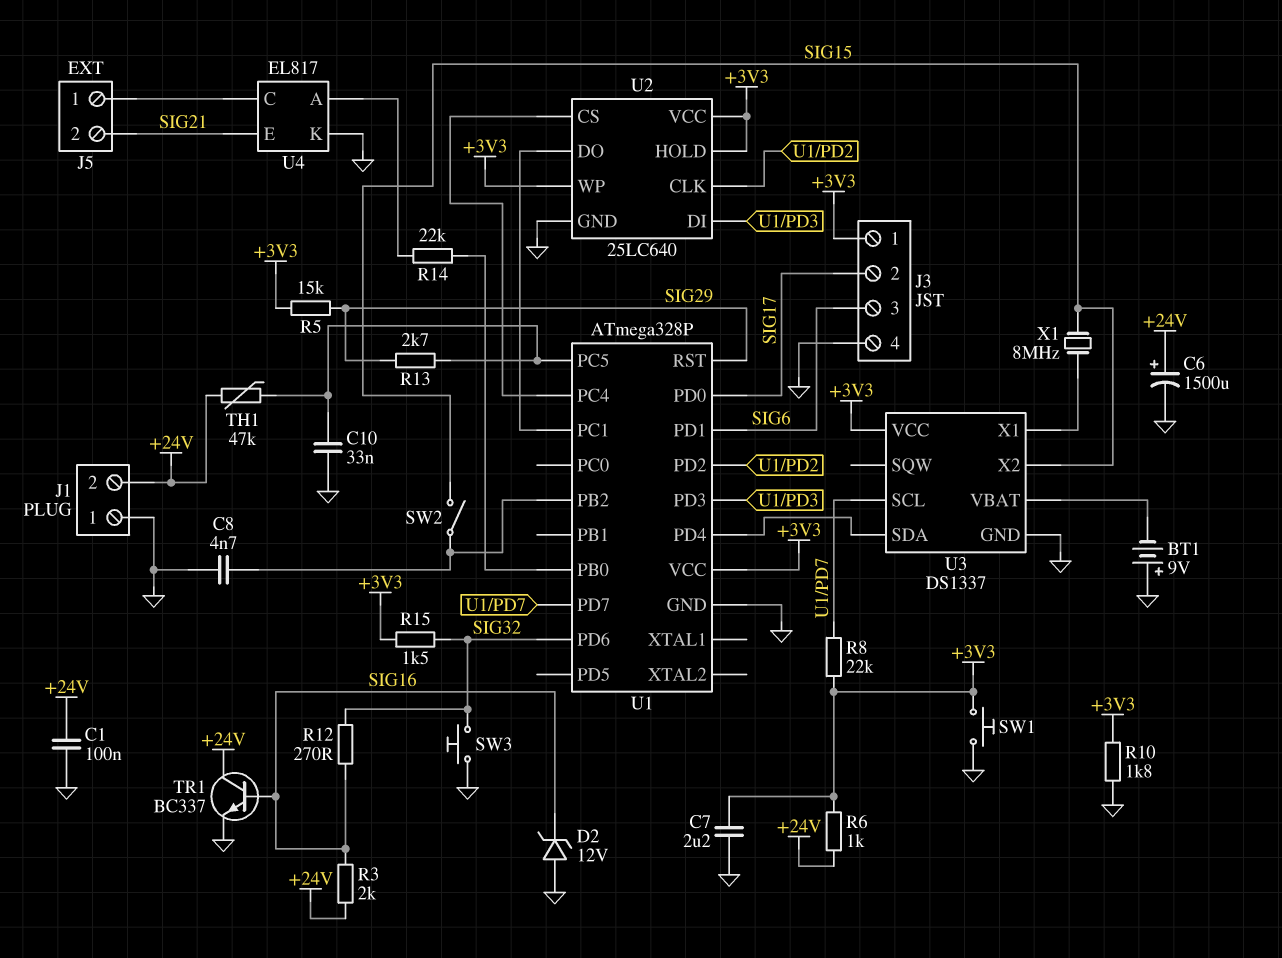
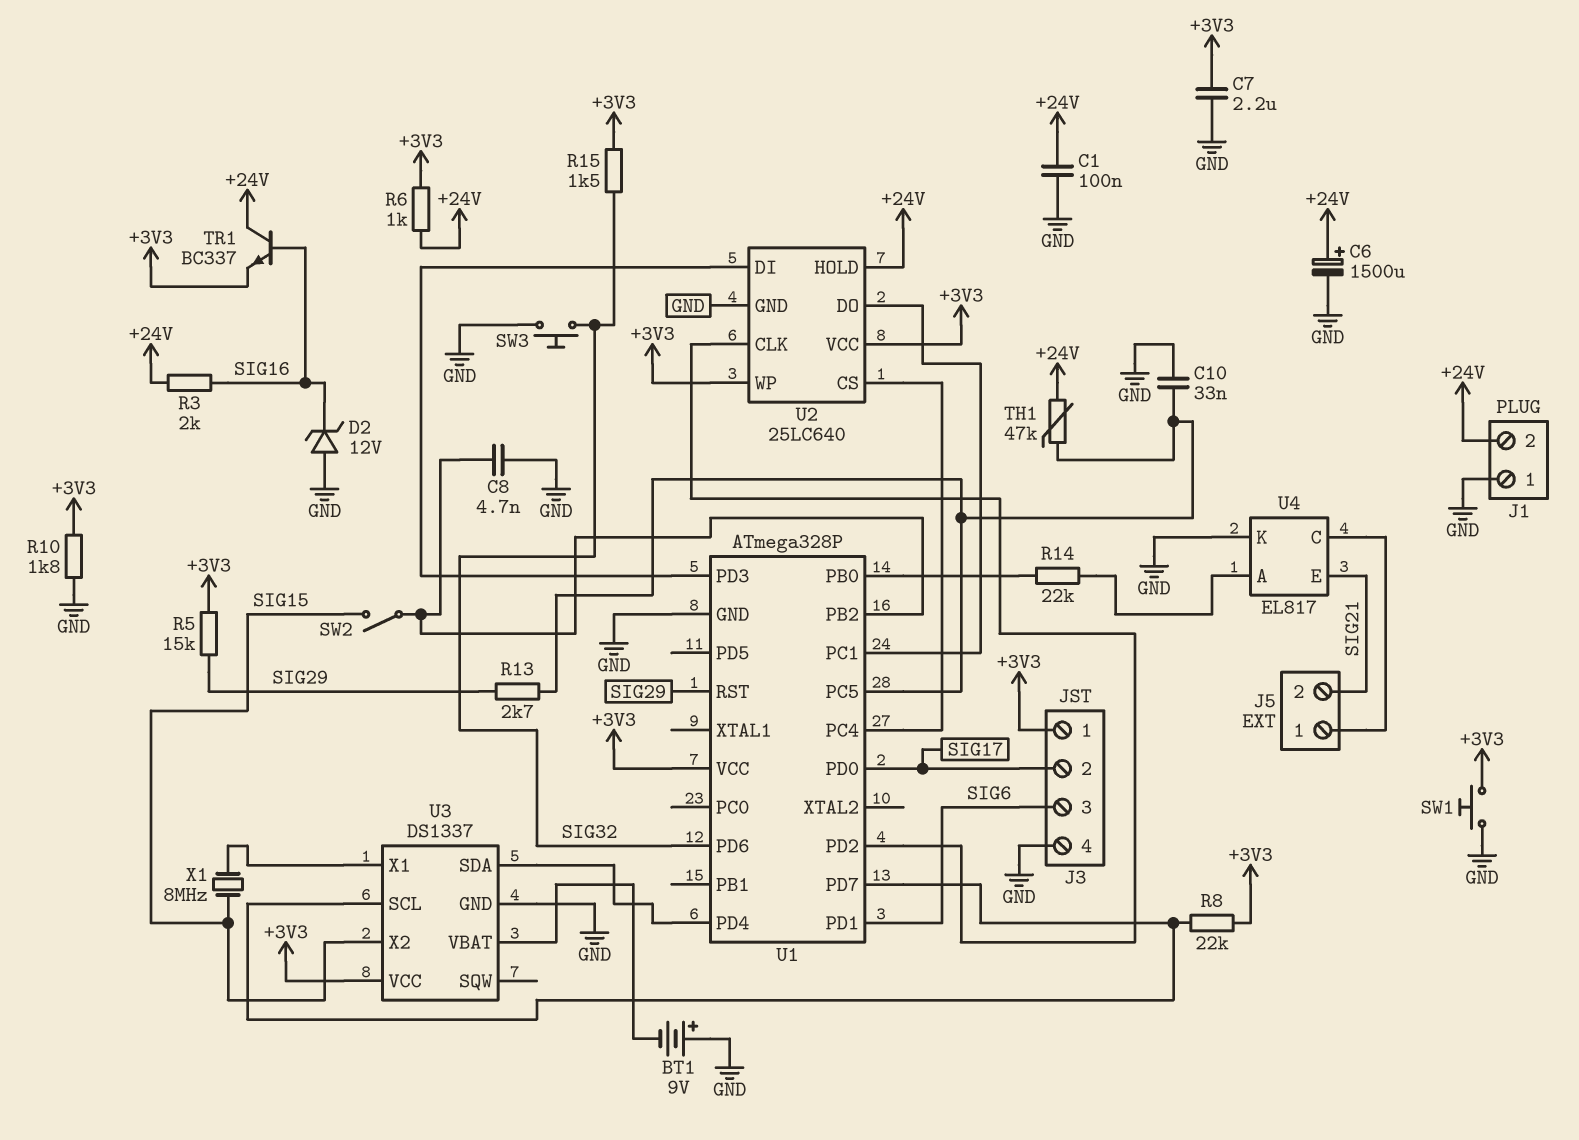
R12: 270 (SIG16, SIG32) -> none
TR1: NPN BC337 (B SIG16, C +24V, E GND) -> NPN BC337 (B SIG16, C +24V, E +3V3)
U2 pin HOLD: +3V3 -> +24V

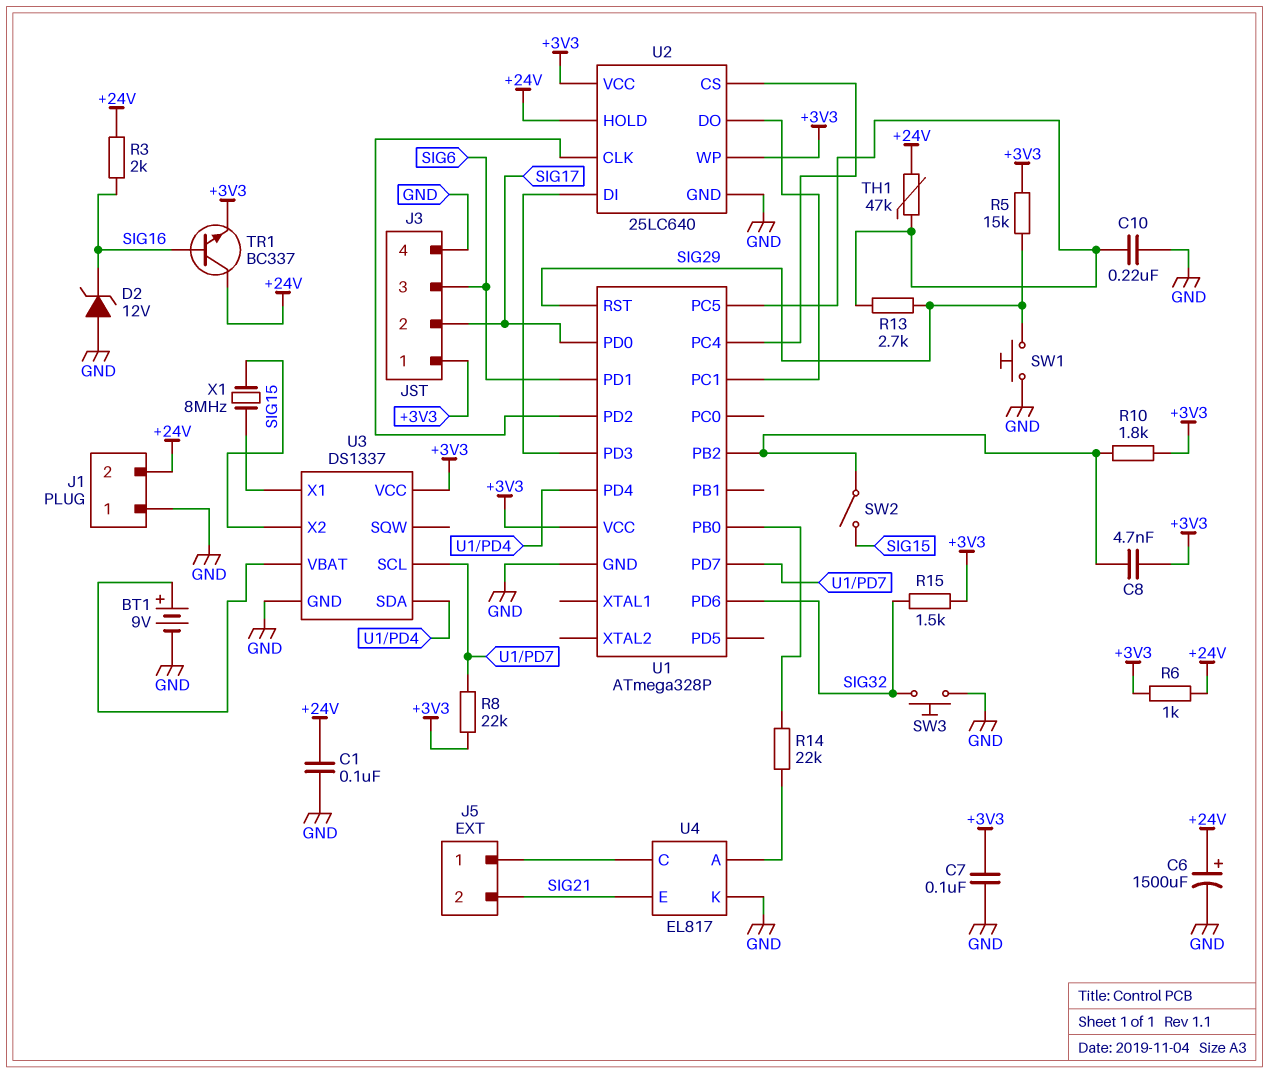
BT1: 9V (plus GND, minus U3/VBAT) -> 9V (plus U3/VBAT, minus GND)
C7: 2.2uF (+3V3, GND) -> 100nF (+3V3, GND)
C8: 4.7nF (GND, U1/PB2) -> 4.7nF (+3V3, U1/PB2)
C10: 33nF (GND, U1/PC5) -> 220nF (GND, U1/PC5)
R10: 1.8k (+3V3, GND) -> 1.8k (+3V3, U1/PB2)
SW1: button (+3V3, GND) -> button (GND, SIG29)

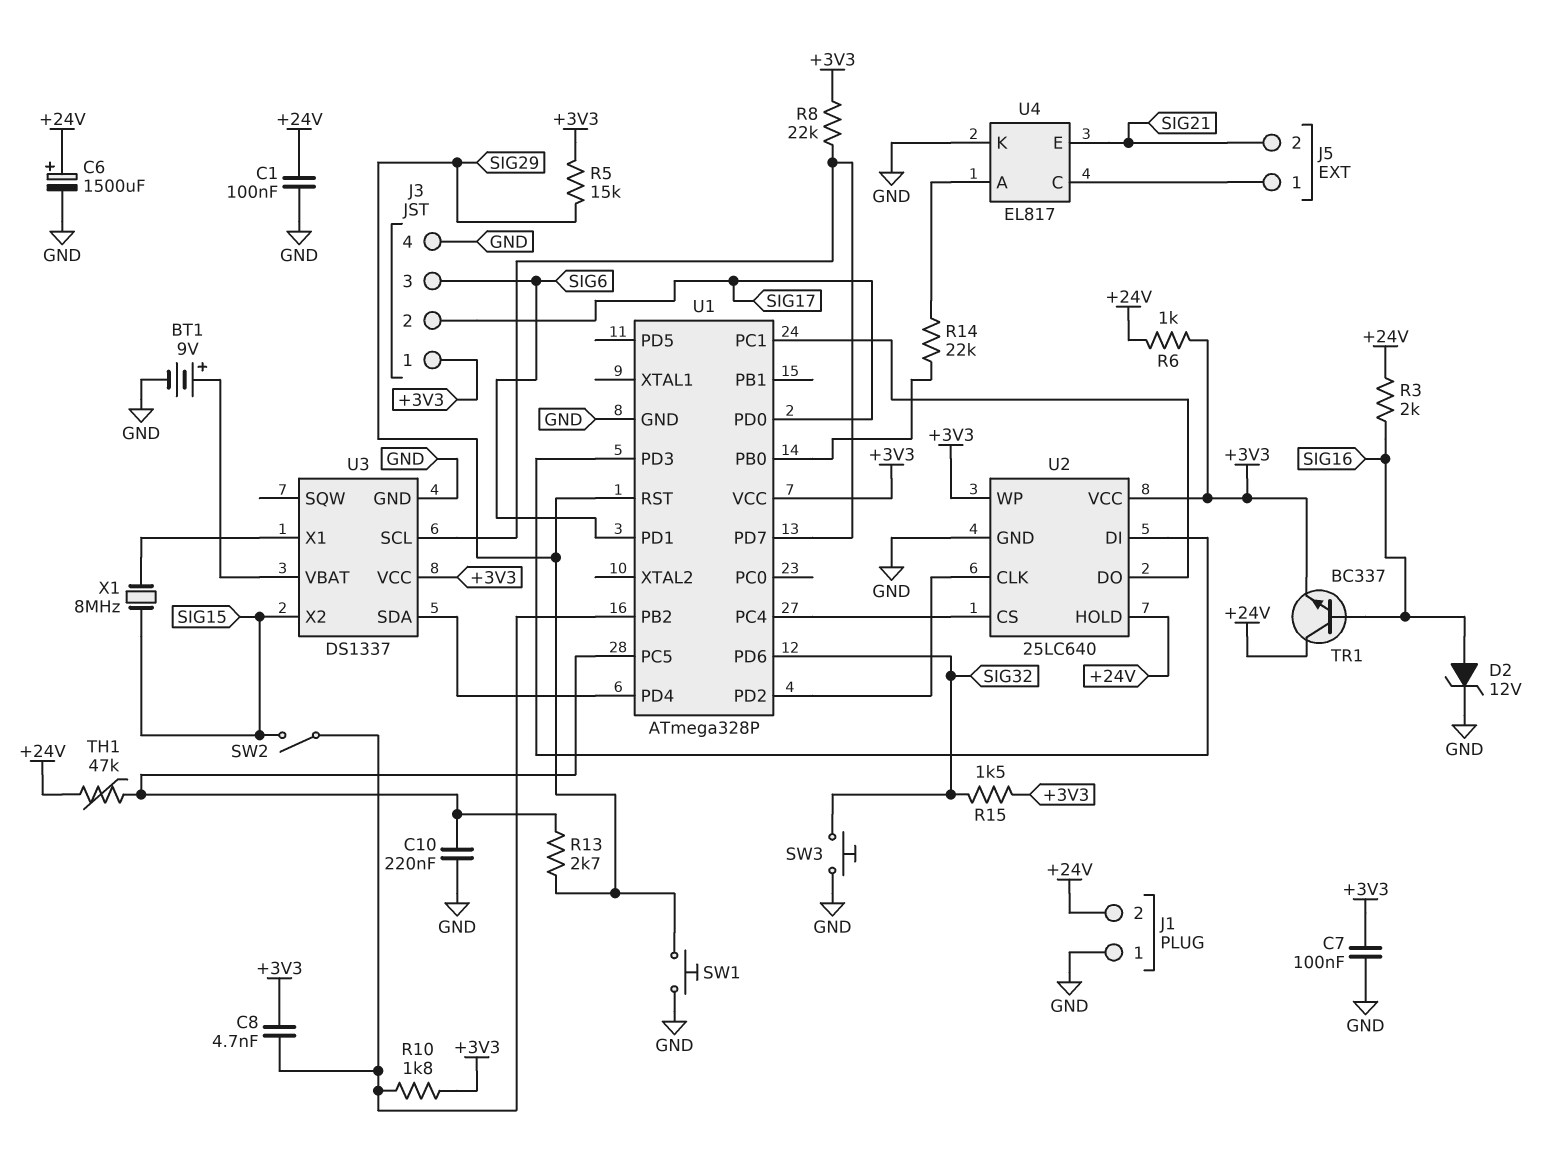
D2: zener 12V (A GND, K SIG16) -> zener 12V (A SIG16, K GND)

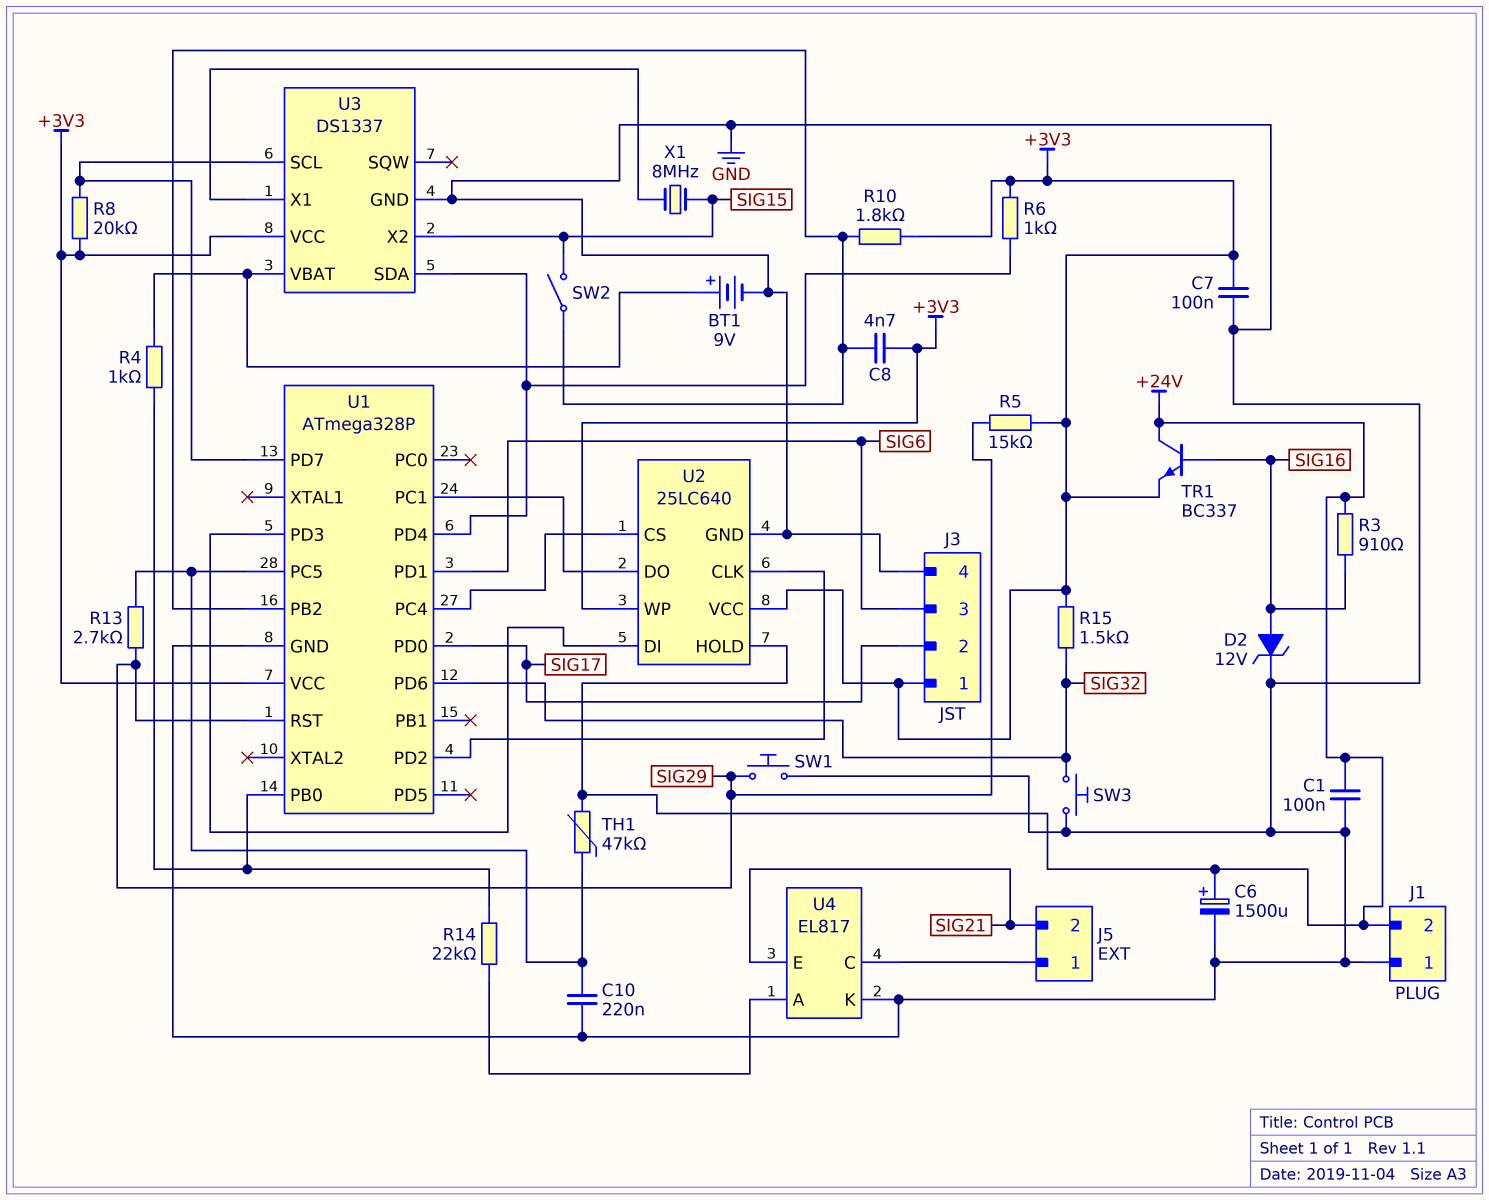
R3: 2k (+24V, SIG16) -> 910 (+24V, SIG16)
R4: none -> 1k (U1/PB0, U3/VBAT)
R6: 1k (+3V3, +24V) -> 1k (+3V3, U1/PD4)
R8: 22k (+3V3, U1/PD7) -> 20k (+3V3, U1/PD7)

